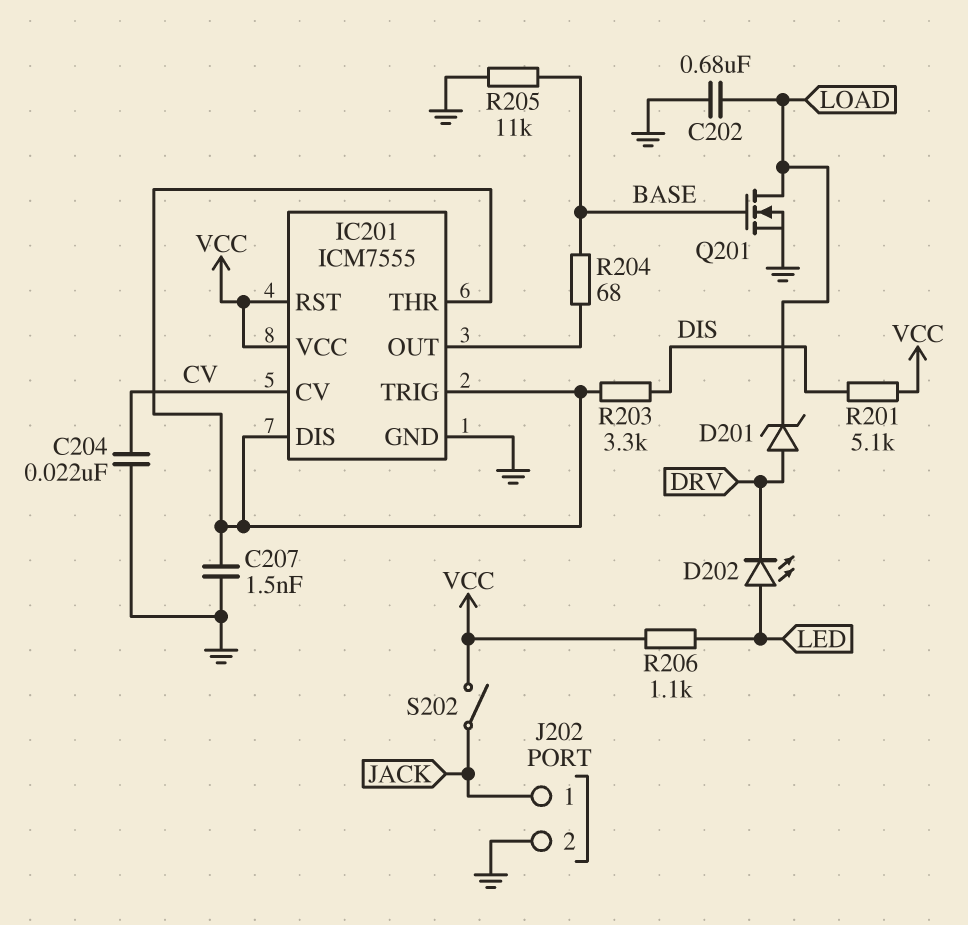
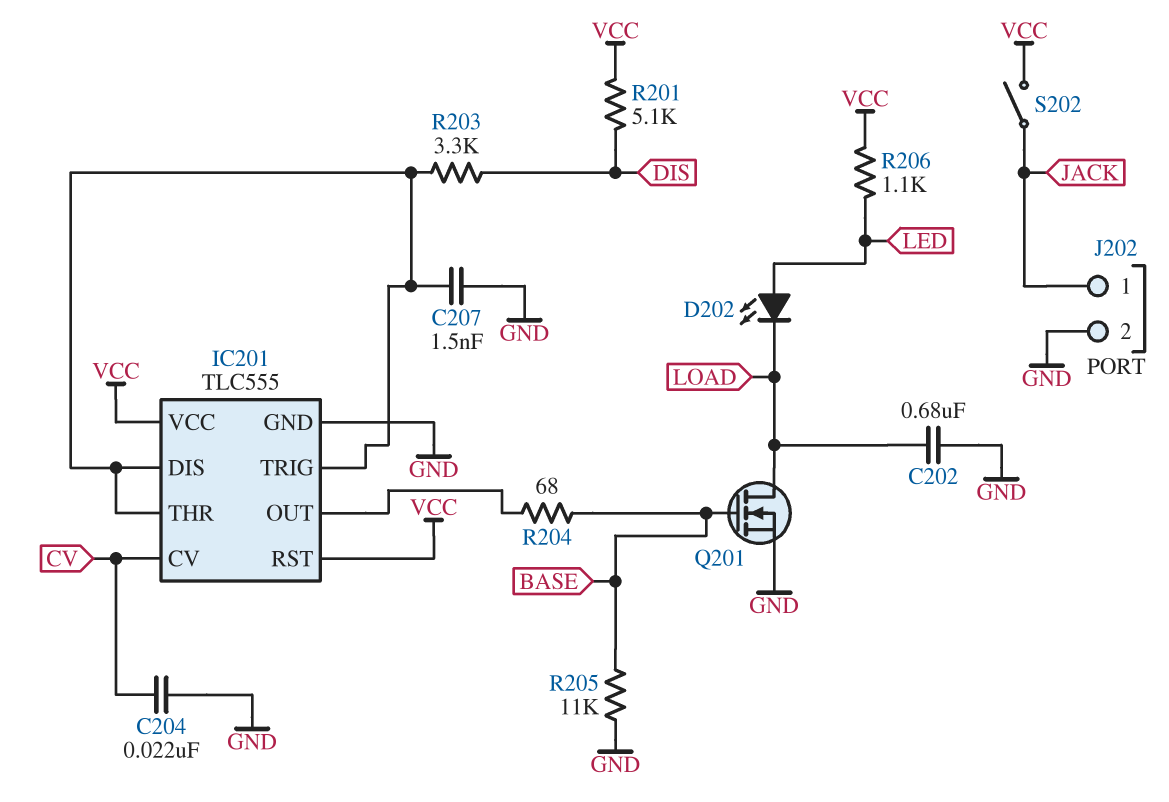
D201: zener (A DRV, K LOAD) -> none
D202: LED (A LED, K DRV) -> LED (A LED, K LOAD)
IC201: ICM7555 -> TLC555

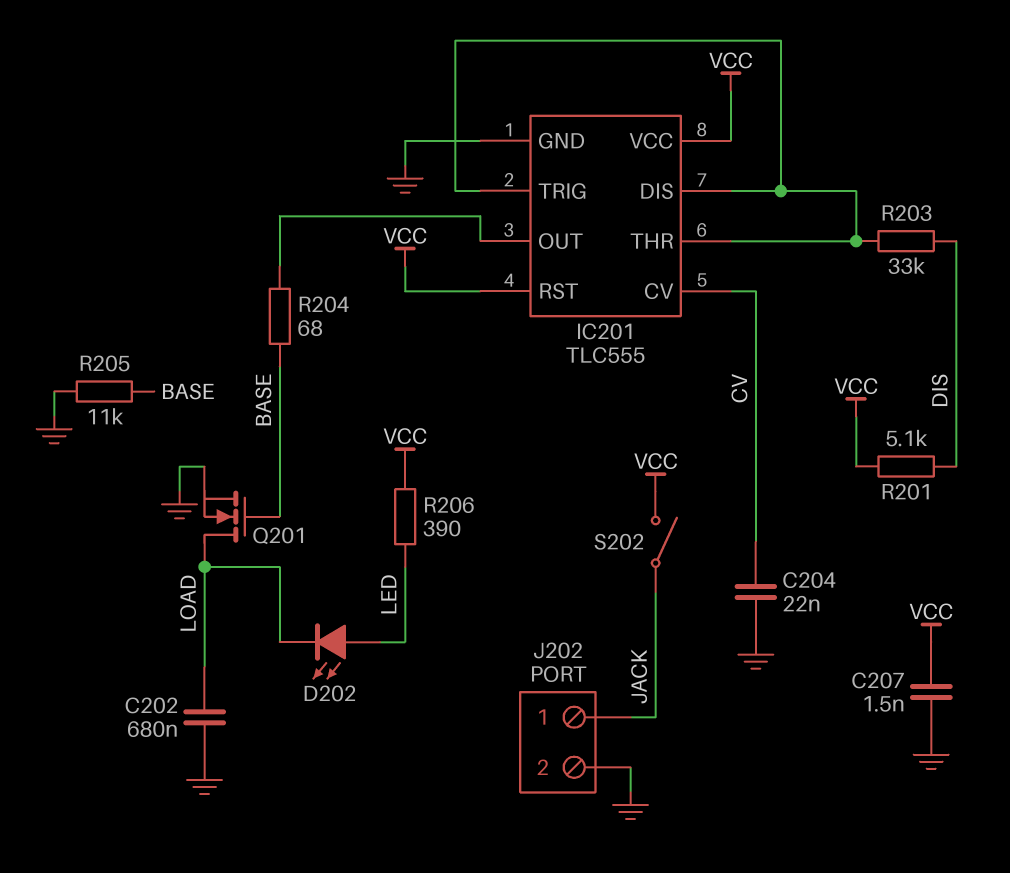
C207: 1.5nF (GND, IC201/DIS) -> 1.5nF (GND, VCC)
R203: 3.3k (DIS, IC201/DIS) -> 33k (DIS, IC201/DIS)
R206: 1.1k (LED, VCC) -> 390 (LED, VCC)

